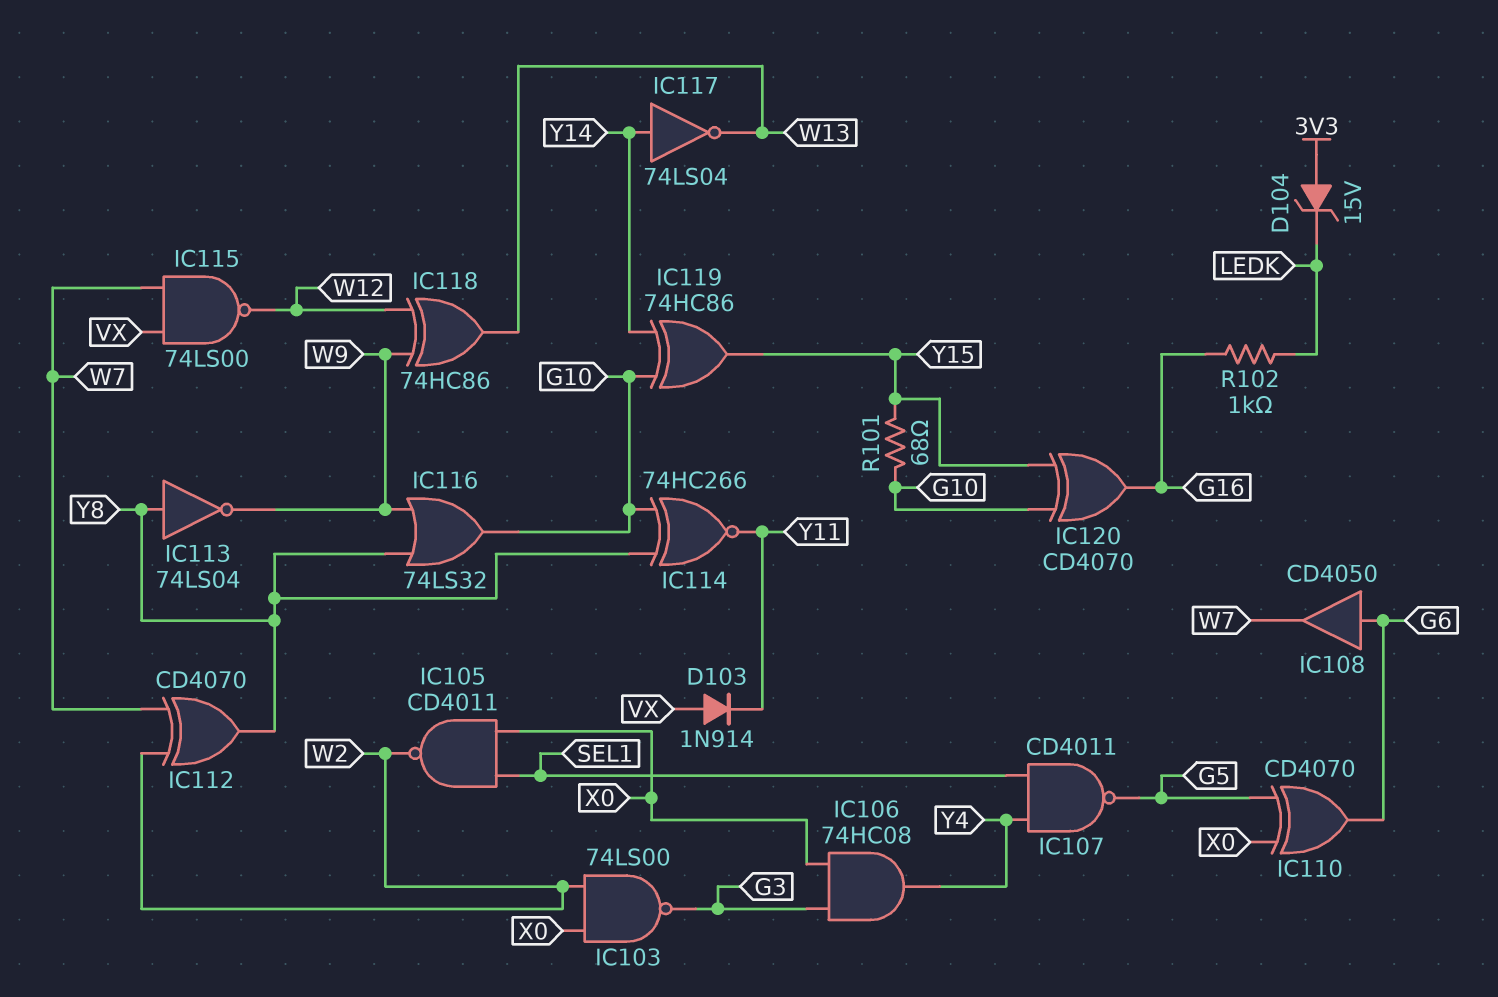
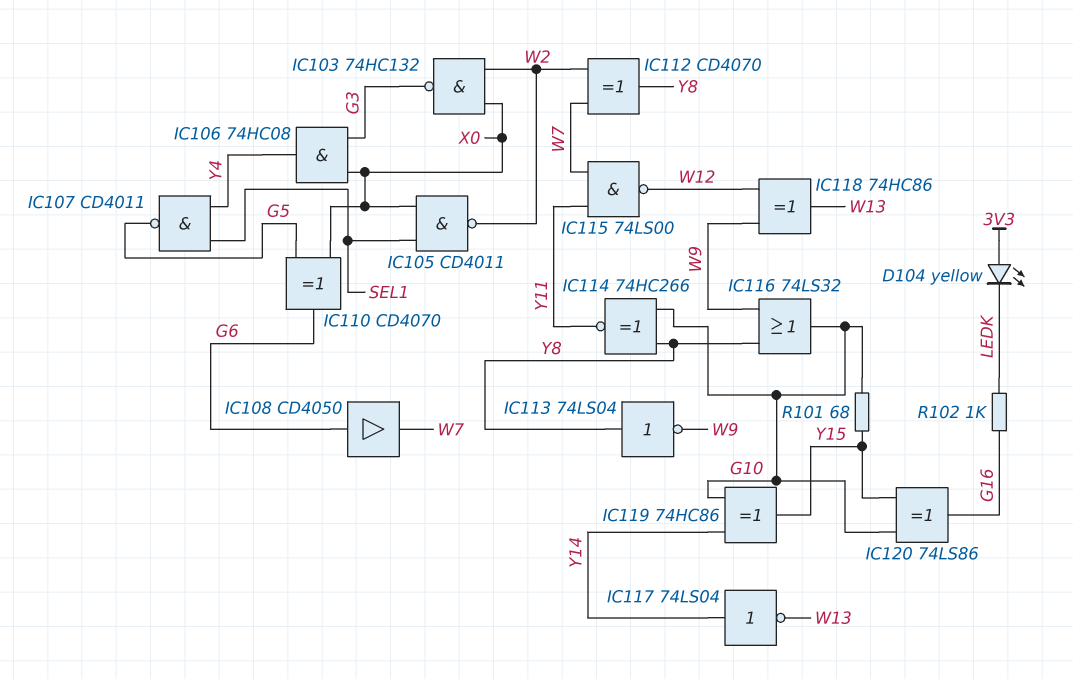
D103: diode 1N914 (A VX, K Y11) -> none
D104: zener 15V (A 3V3, K LEDK) -> LED yellow (A 3V3, K LEDK)
IC103: NAND 74LS00 (in W2, in X0, out G3) -> NAND 74HC132 (in W2, in X0, out G3)
IC115: NAND 74LS00 (in VX, in W7, out W12) -> NAND 74LS00 (in W7, in Y11, out W12)
IC120: XOR CD4070 (in G10, in Y15, out G16) -> XOR 74LS86 (in G10, in Y15, out G16)

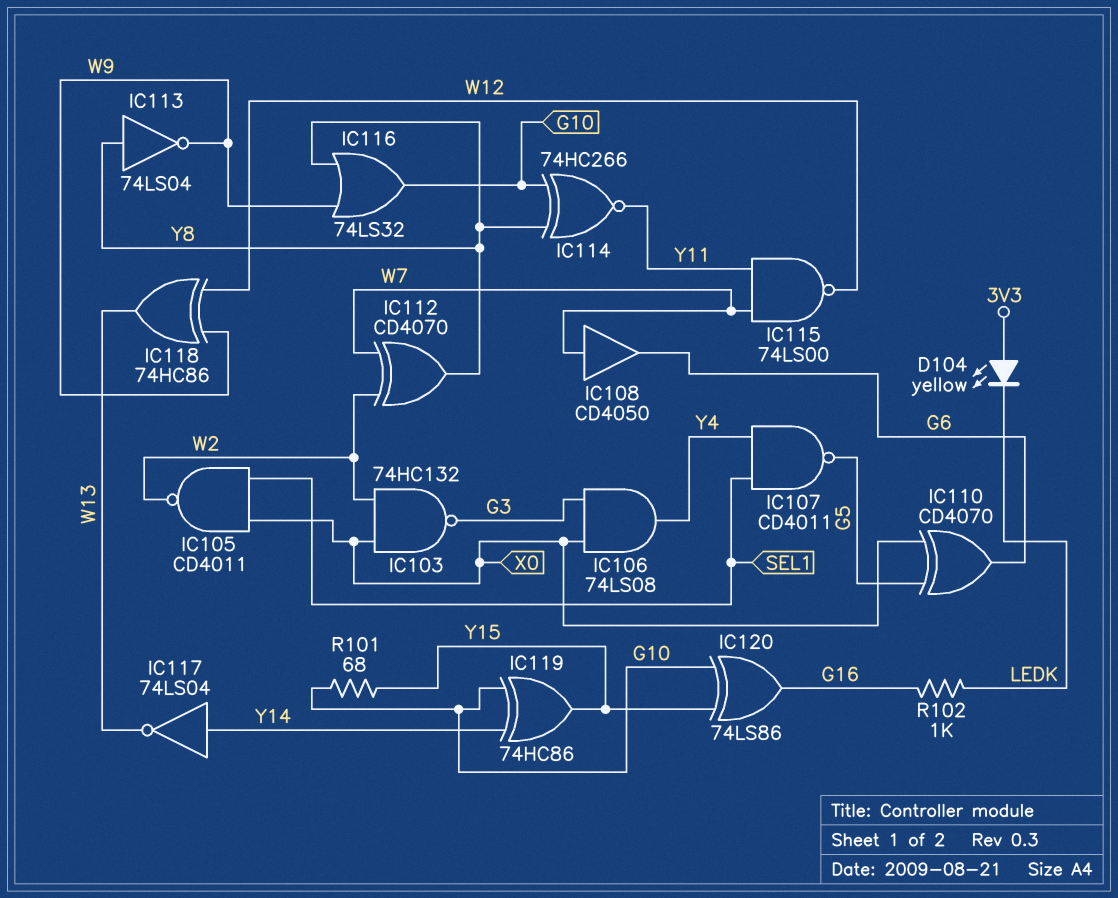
IC106: AND 74HC08 (in G3, in X0, out Y4) -> AND 74LS08 (in G3, in X0, out Y4)
IC108: buffer CD4050 (in G6, out W7) -> buffer CD4050 (in W7, out G6)

